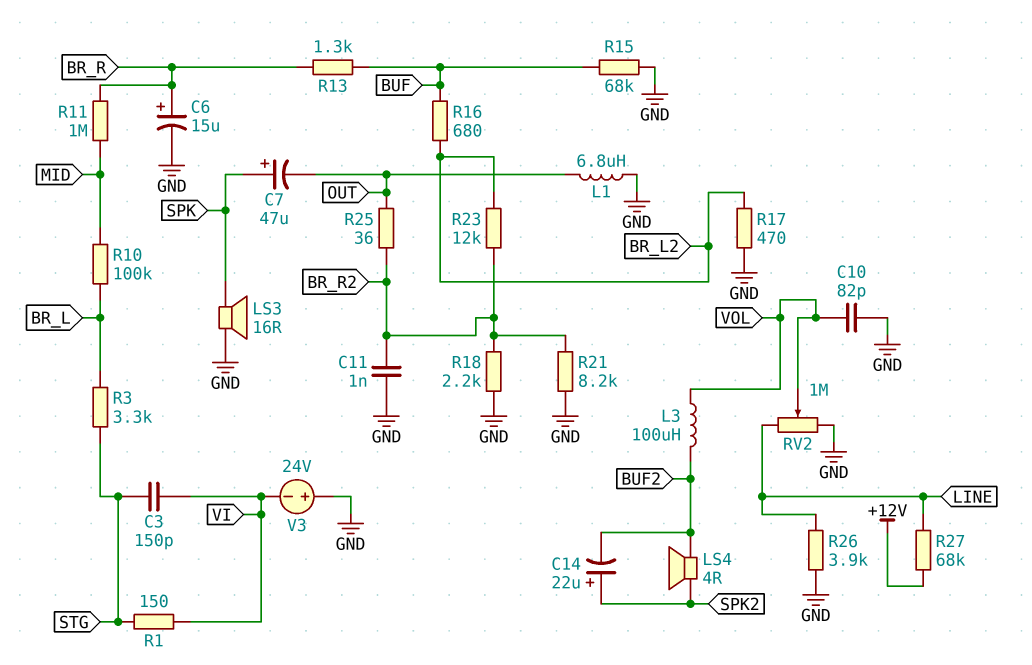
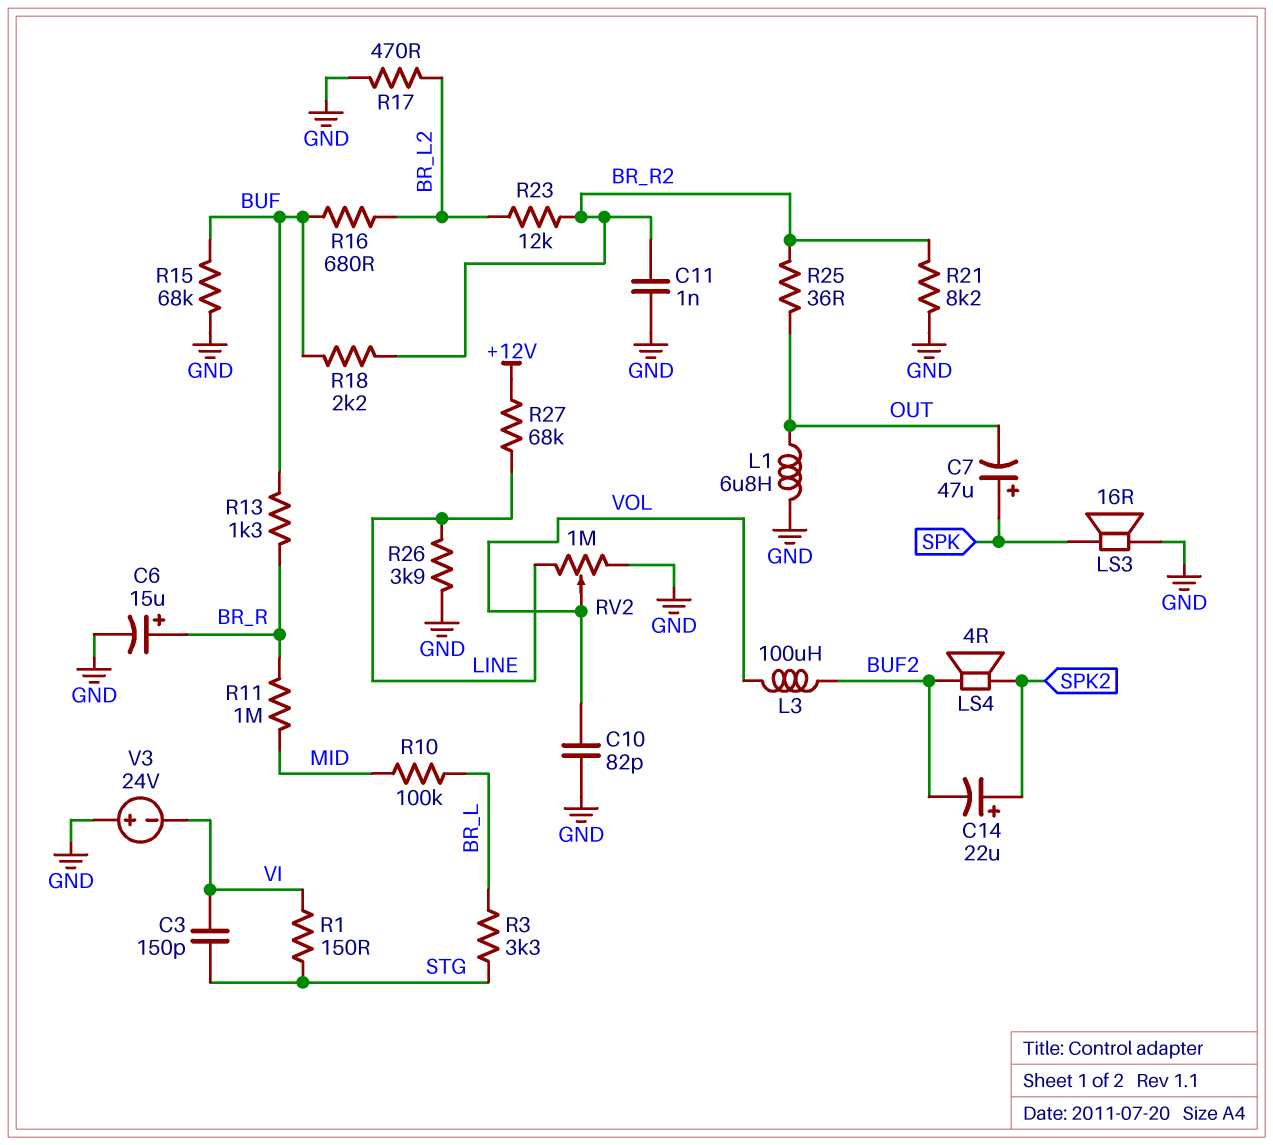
R18: 2.2k (BR_R2, GND) -> 2.2k (BR_R2, BUF)

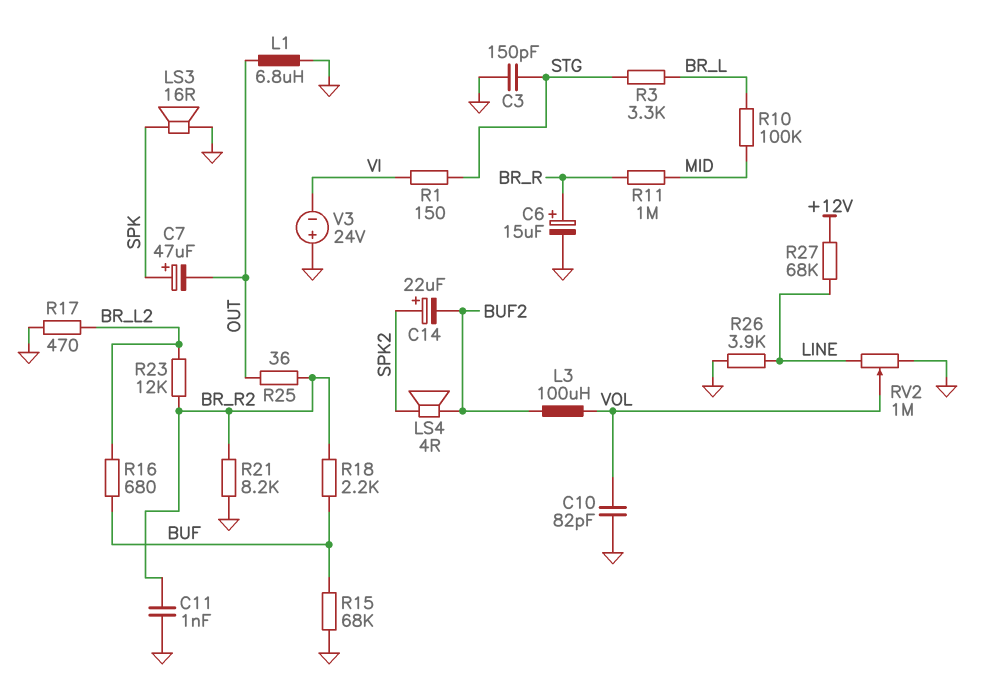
C3: 150pF (STG, VI) -> 150pF (GND, STG)
R13: 1.3k (BR_R, BUF) -> none

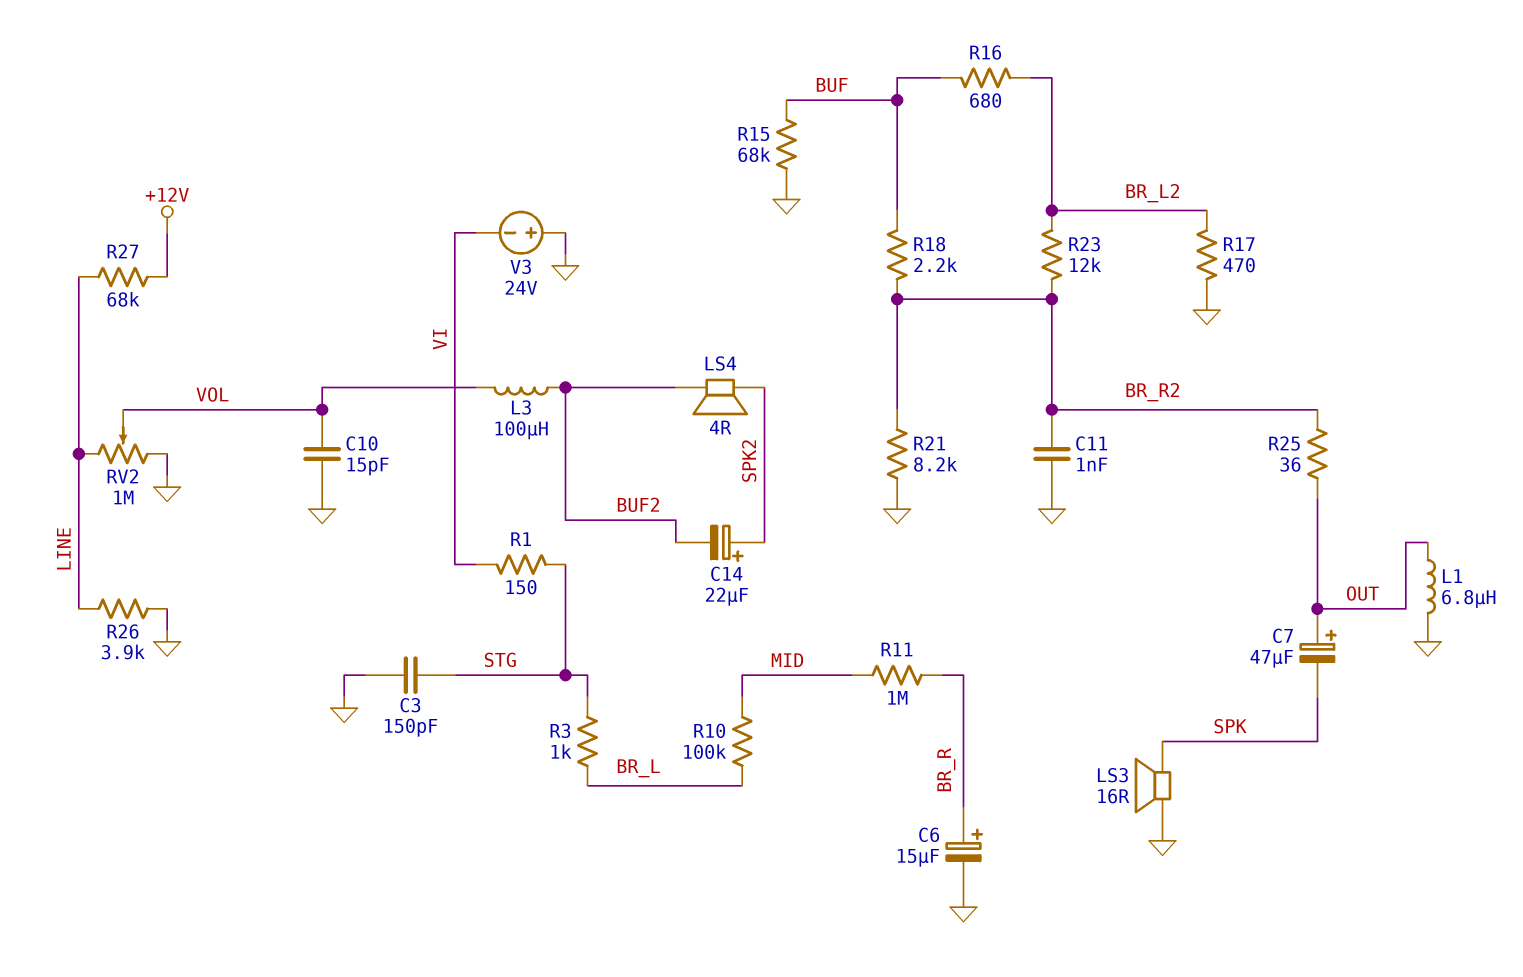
C7: 47uF (plus SPK, minus OUT) -> 47uF (plus OUT, minus SPK)
C10: 82pF (GND, VOL) -> 15pF (GND, VOL)
R3: 3.3k (BR_L, STG) -> 1k (BR_L, STG)

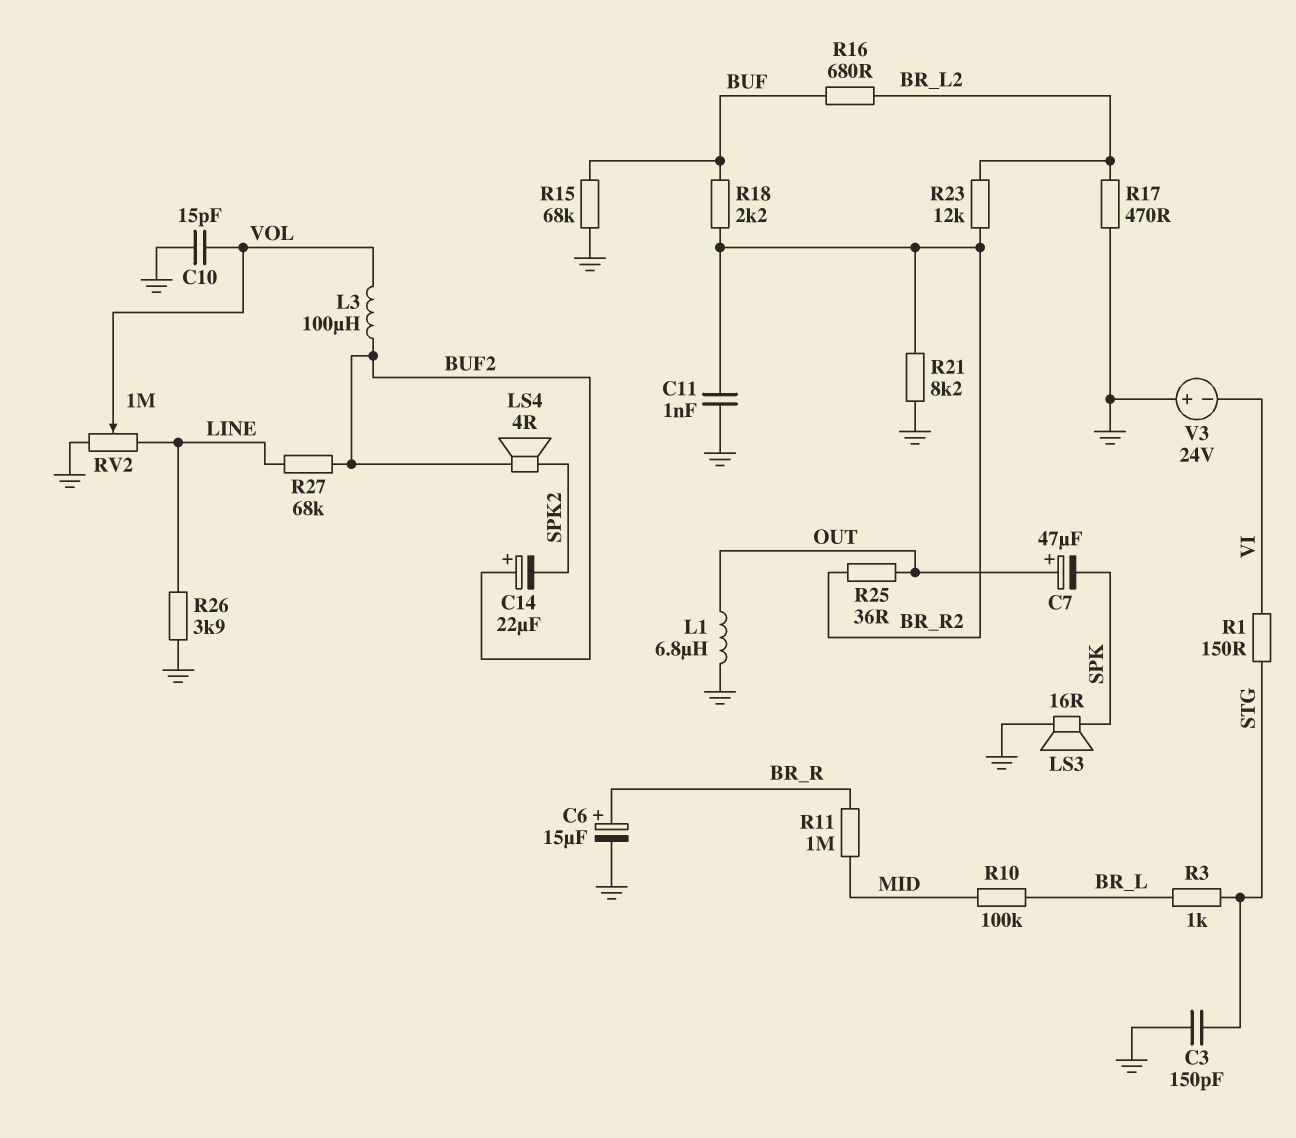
C14: 22uF (plus SPK2, minus BUF2) -> 22uF (plus BUF2, minus SPK2)
R27: 68k (+12V, LINE) -> 68k (BUF2, LINE)

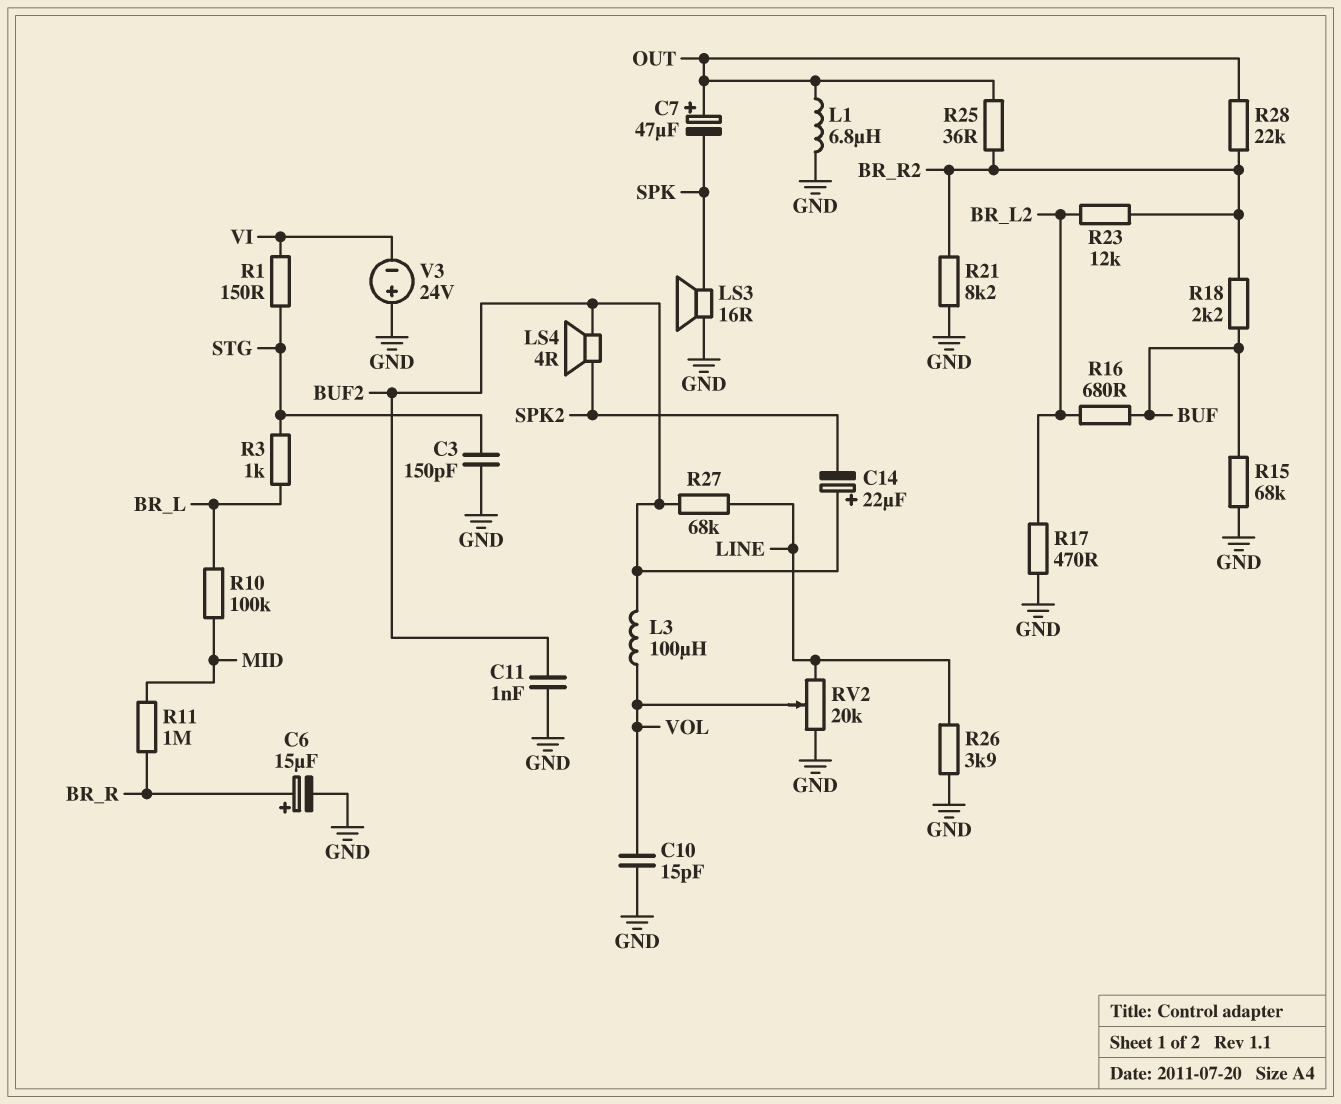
C11: 1nF (BR_R2, GND) -> 1nF (BUF2, GND)
R28: none -> 22k (BR_R2, OUT)
RV2: 1M (GND, LINE, wiper VOL) -> 20k (GND, LINE, wiper VOL)

